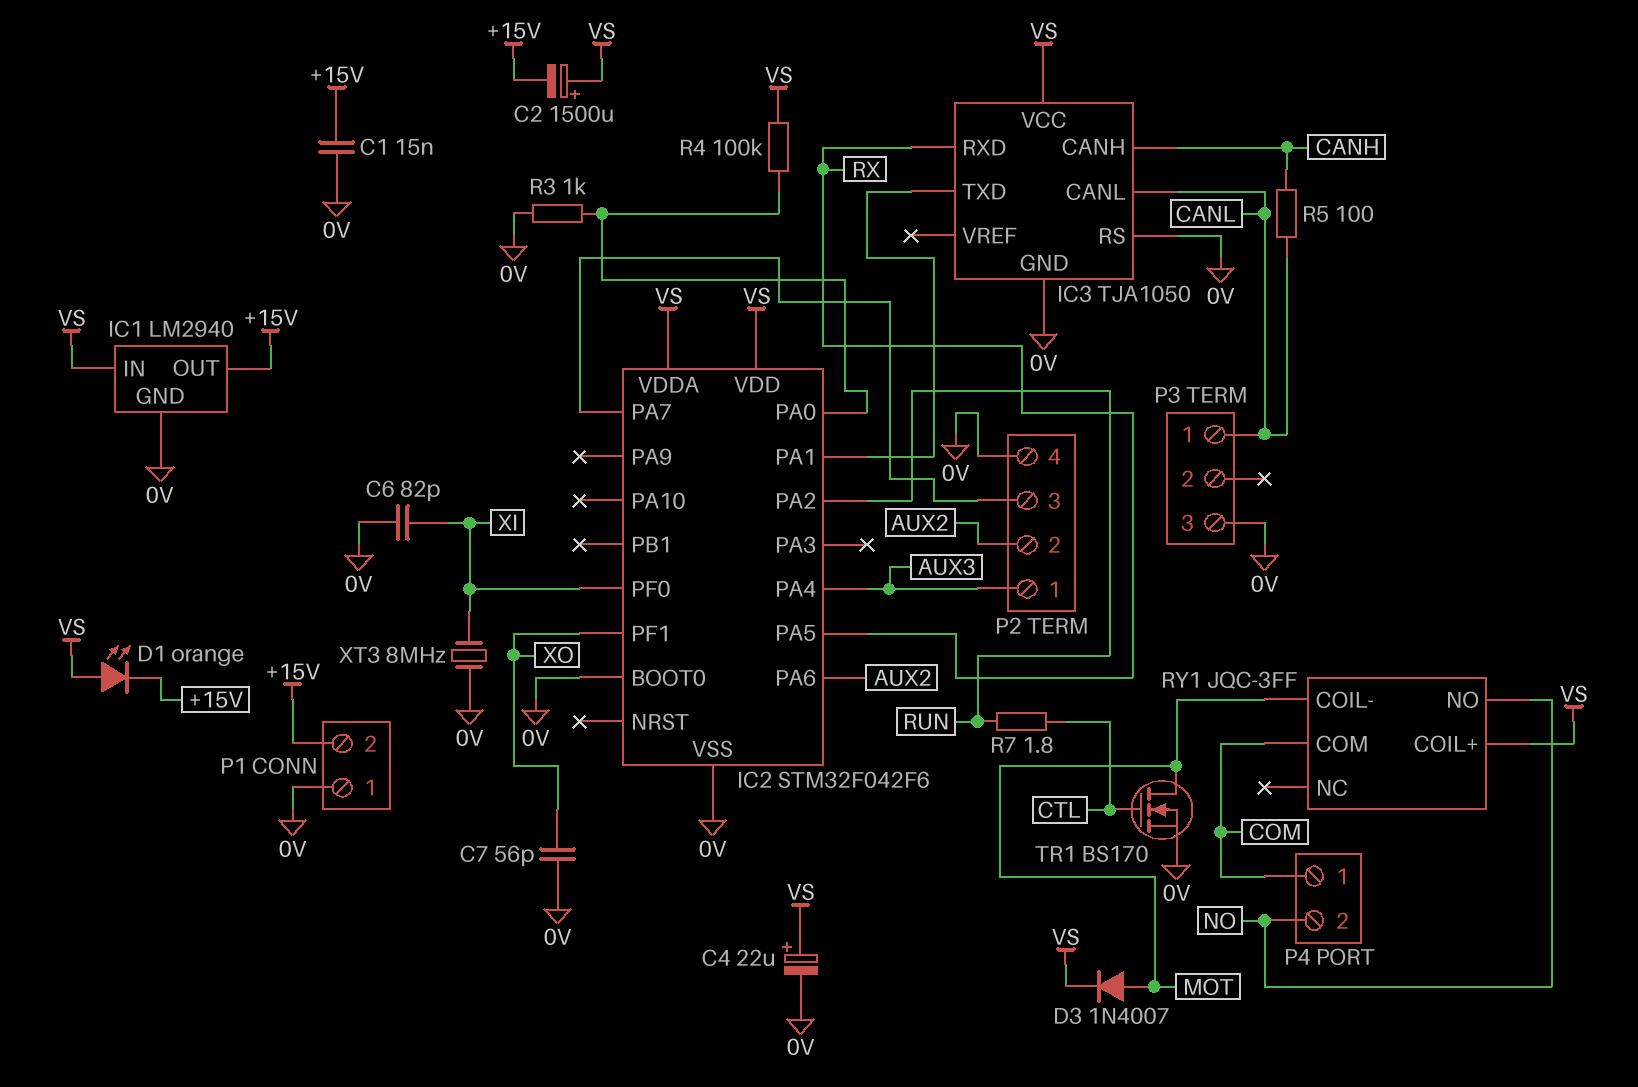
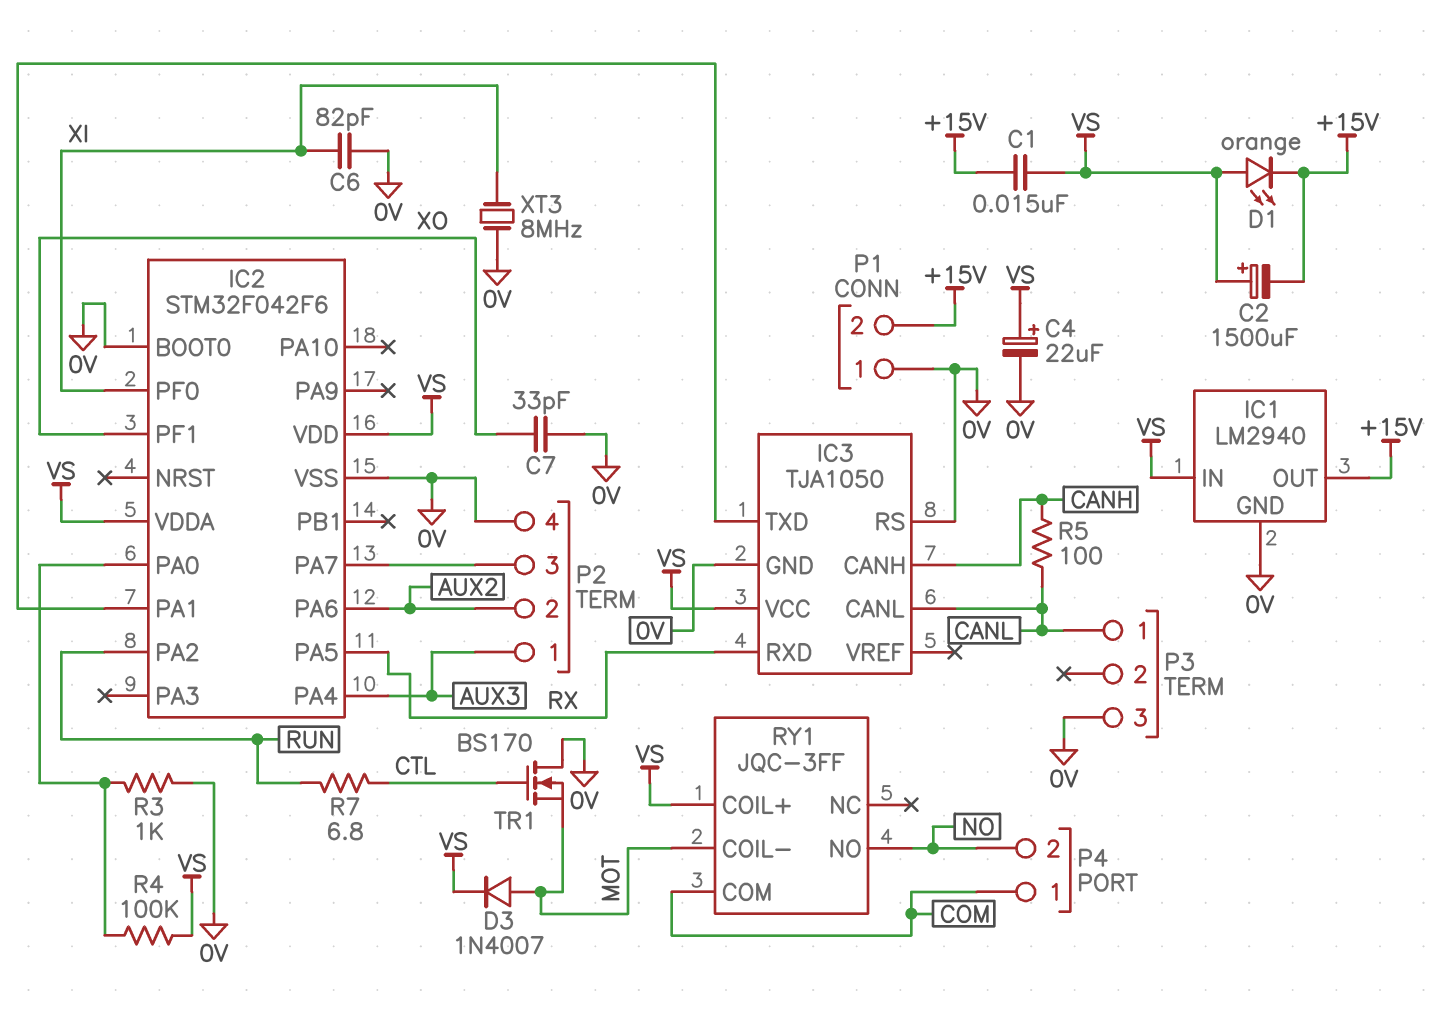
C1: 15nF (+15V, 0V) -> 15nF (+15V, VS)
C7: 56pF (0V, XO) -> 33pF (0V, XO)
R7: 1.8 (CTL, RUN) -> 6.8 (CTL, RUN)
TR1: NMOS BS170 (G CTL, D MOT, S 0V) -> NMOS BS170 (G CTL, D 0V, S MOT)

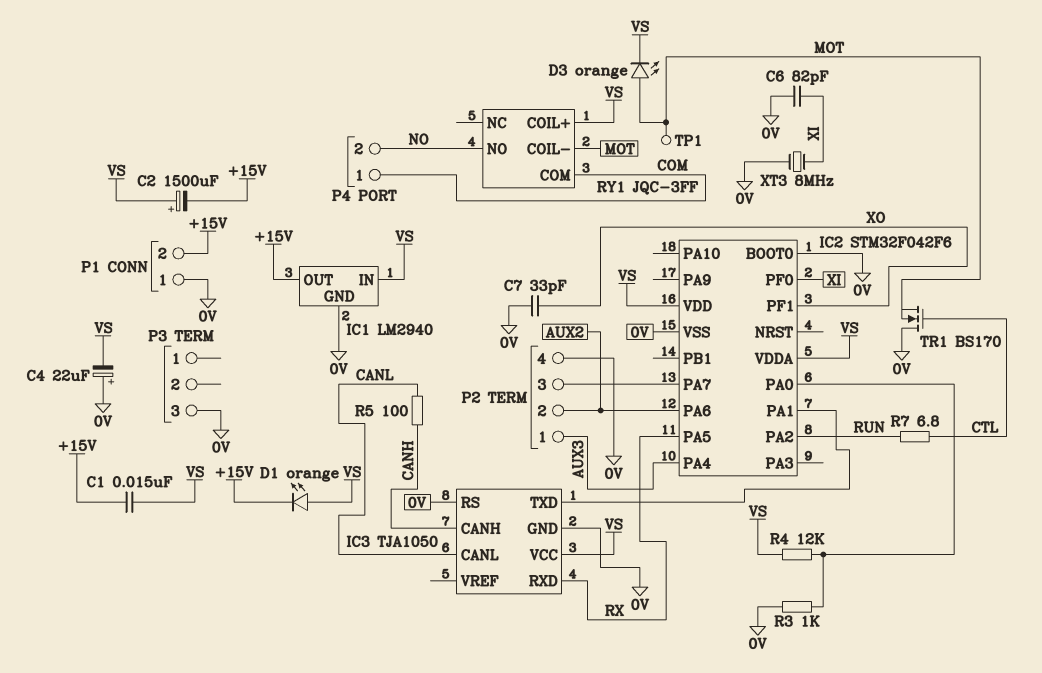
C4: 22uF (plus VS, minus 0V) -> 22uF (plus 0V, minus VS)
D3: diode 1N4007 (A MOT, K VS) -> LED orange (A MOT, K VS)
P3 pin 1: CANL -> none
R4: 100k (IC2/PA0, VS) -> 12k (IC2/PA0, VS)
TP1: none -> test point (MOT)

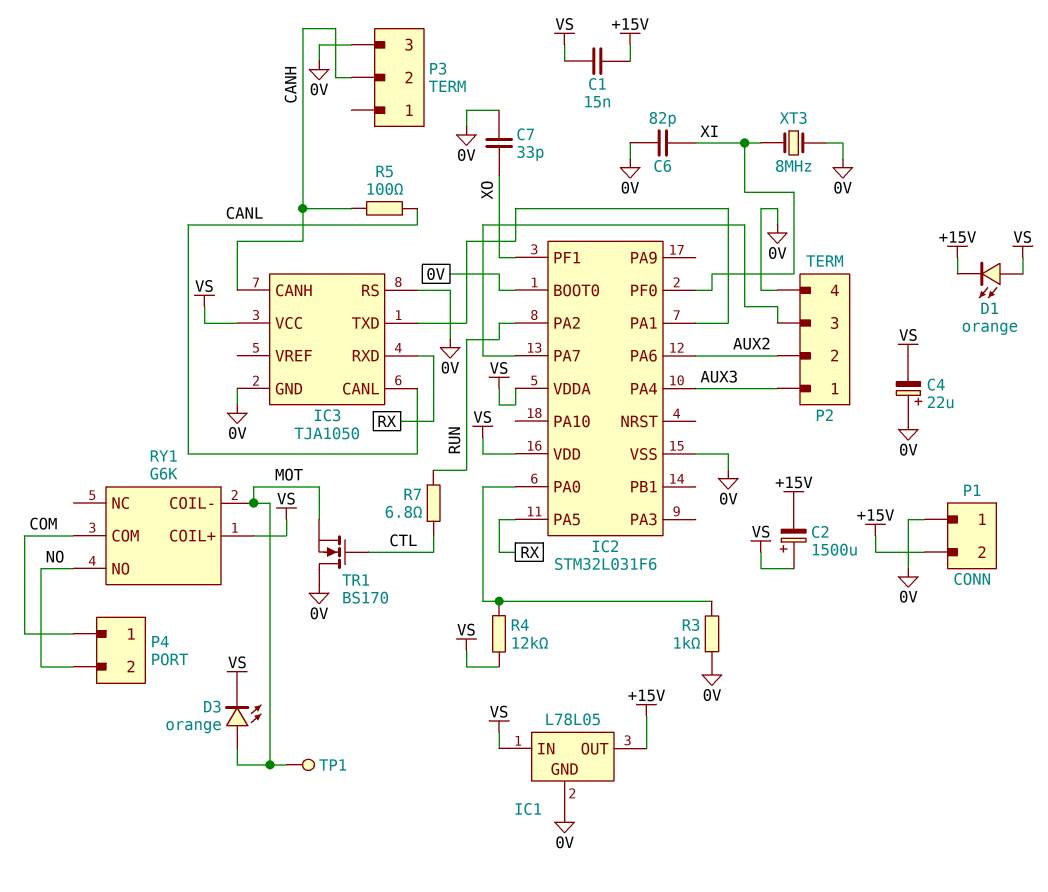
IC1: LM2940 -> L78L05
IC2: STM32F042F6 -> STM32L031F6
P3 pin 2: none -> CANH
RY1: JQC-3FF -> G6K

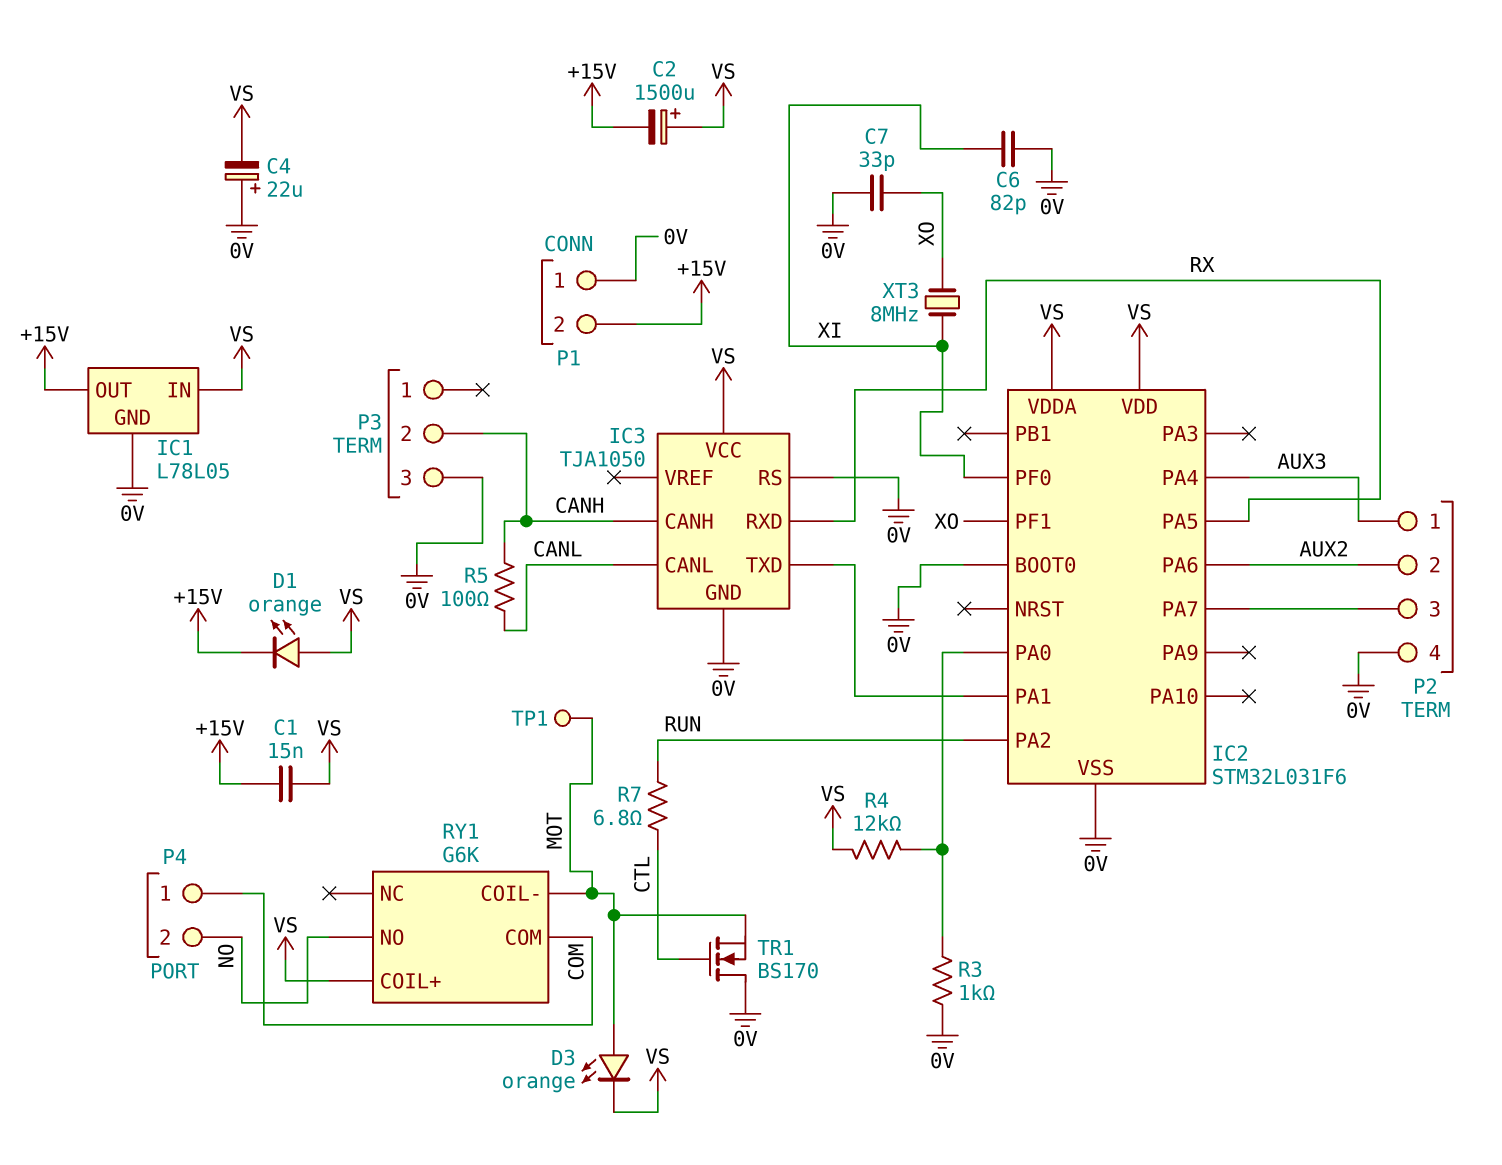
XT3: 8MHz (0V, XI) -> 8MHz (XI, XO)

